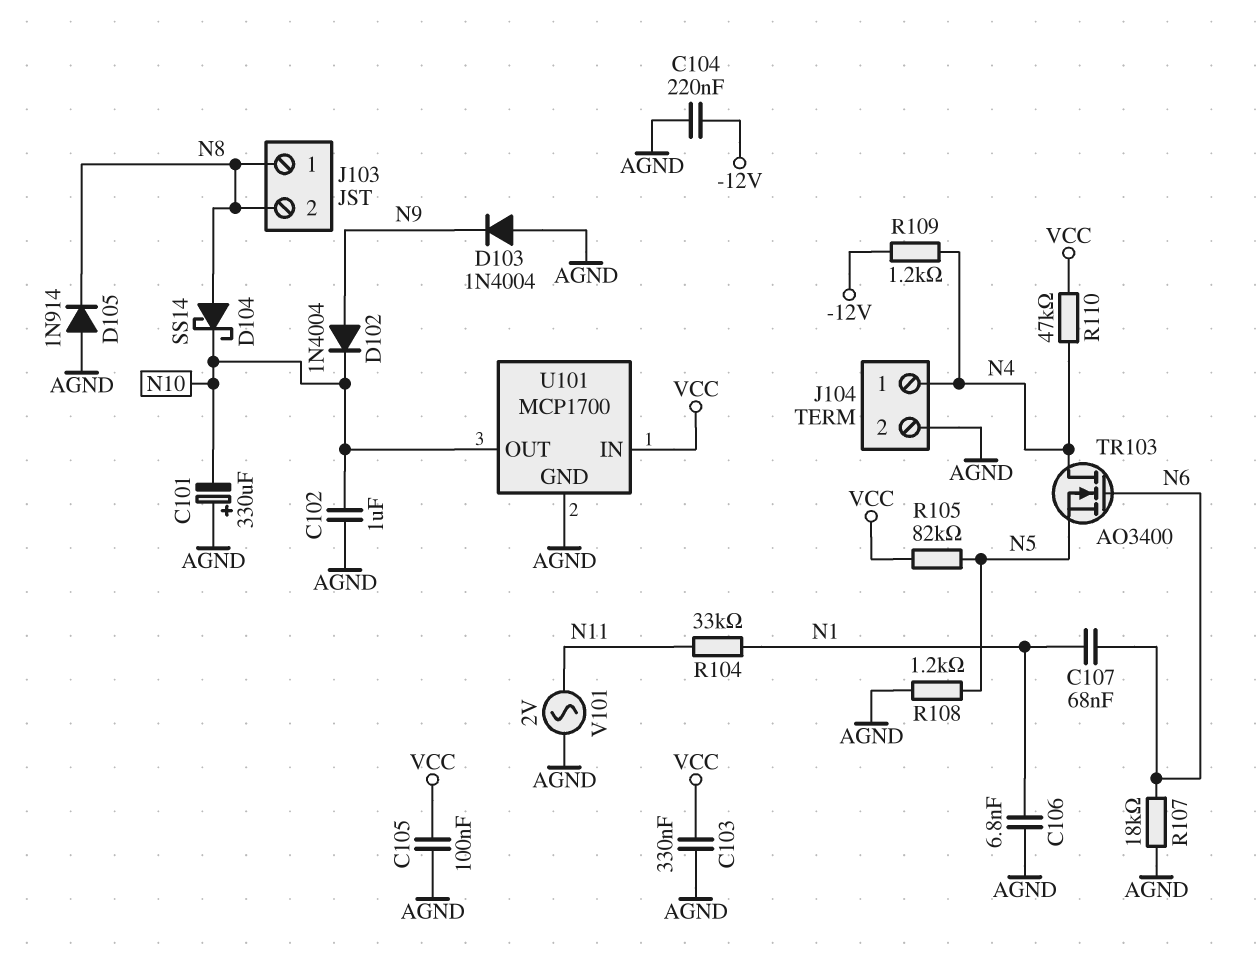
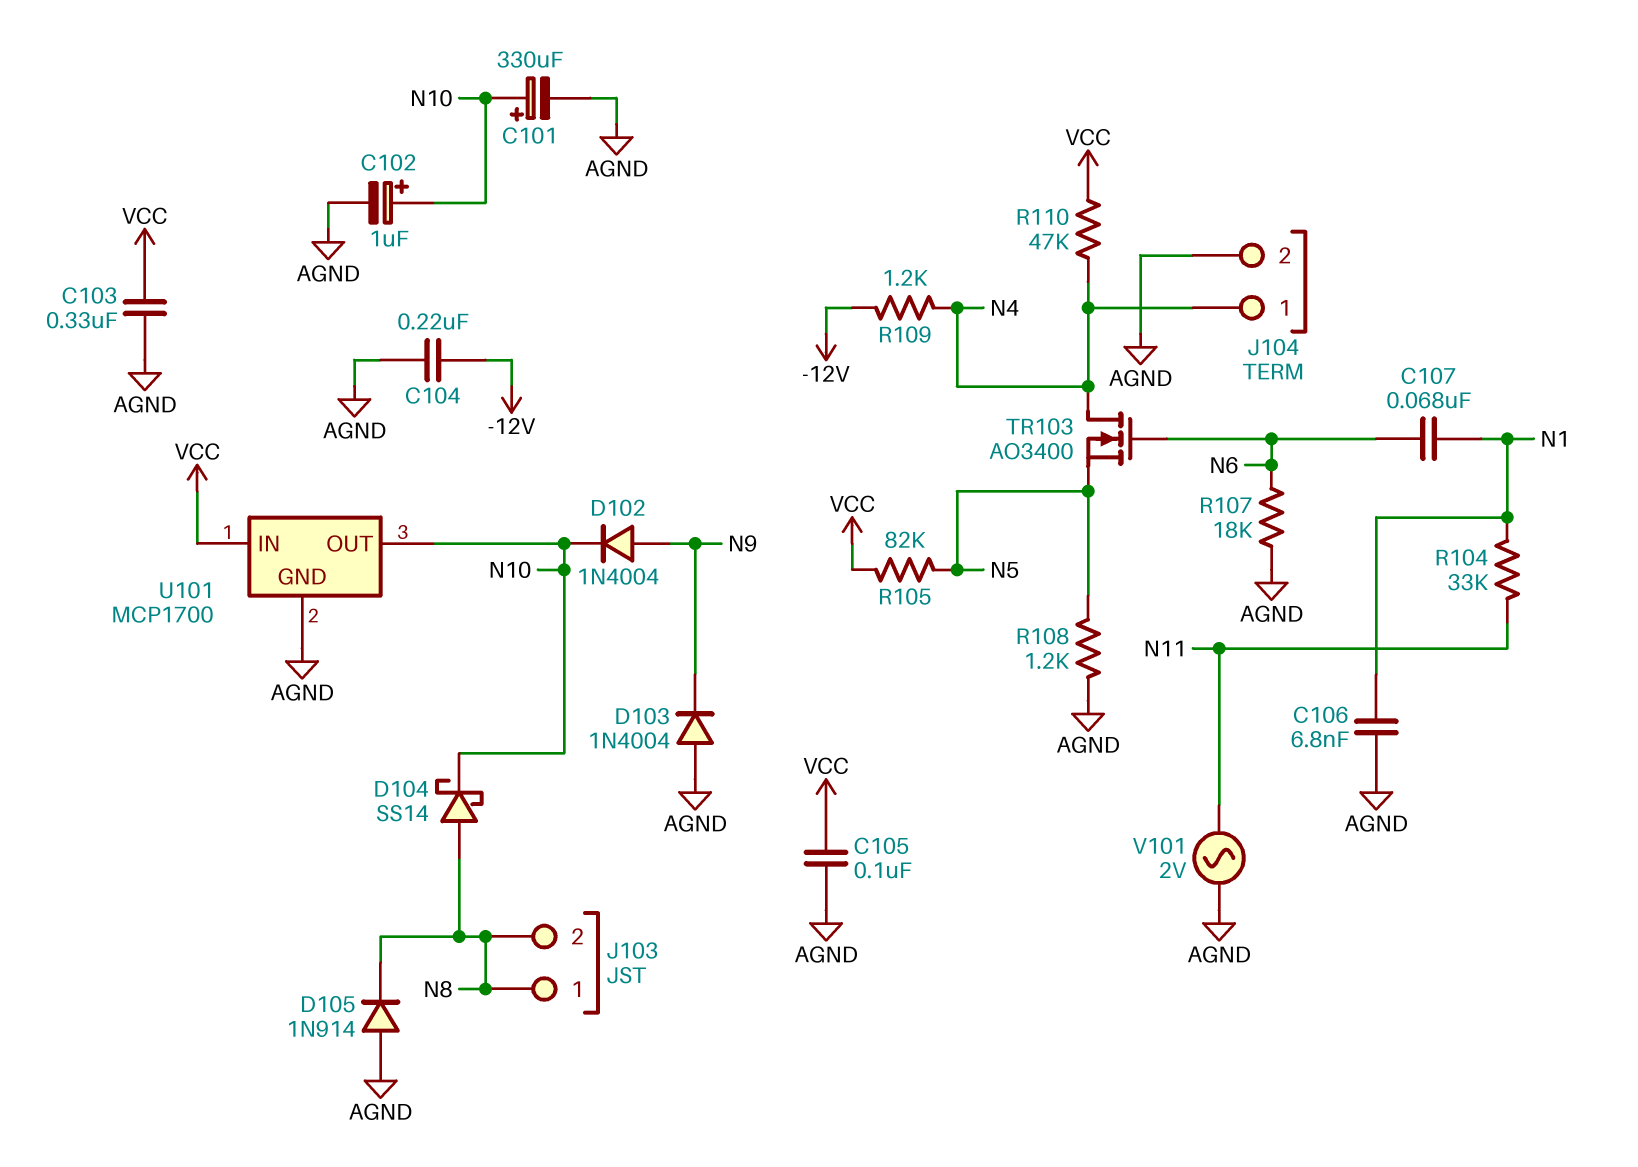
C101: 330uF (plus AGND, minus N10) -> 330uF (plus N10, minus AGND)
C102: 1uF (AGND, N10) -> 1uF (plus N10, minus AGND)

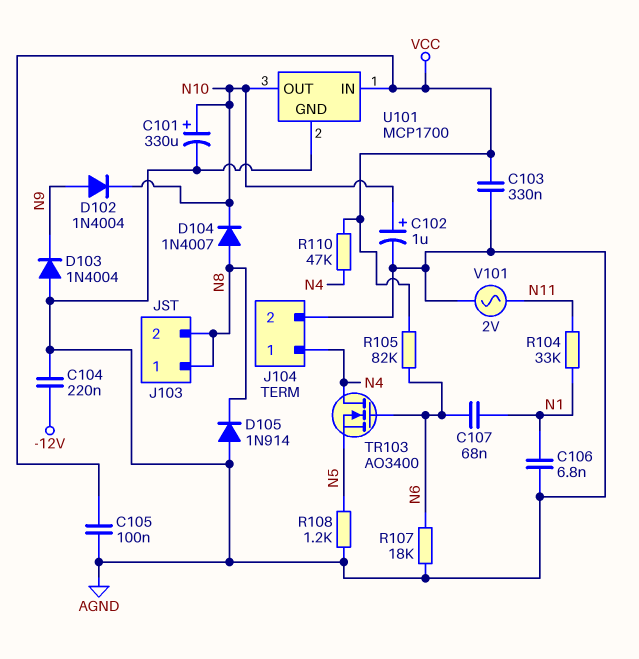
D104: schottky SS14 (A N8, K N10) -> diode 1N4007 (A N8, K N10)
R105: 82k (N5, VCC) -> 82k (N6, VCC)
R109: 1.2k (-12V, N4) -> none

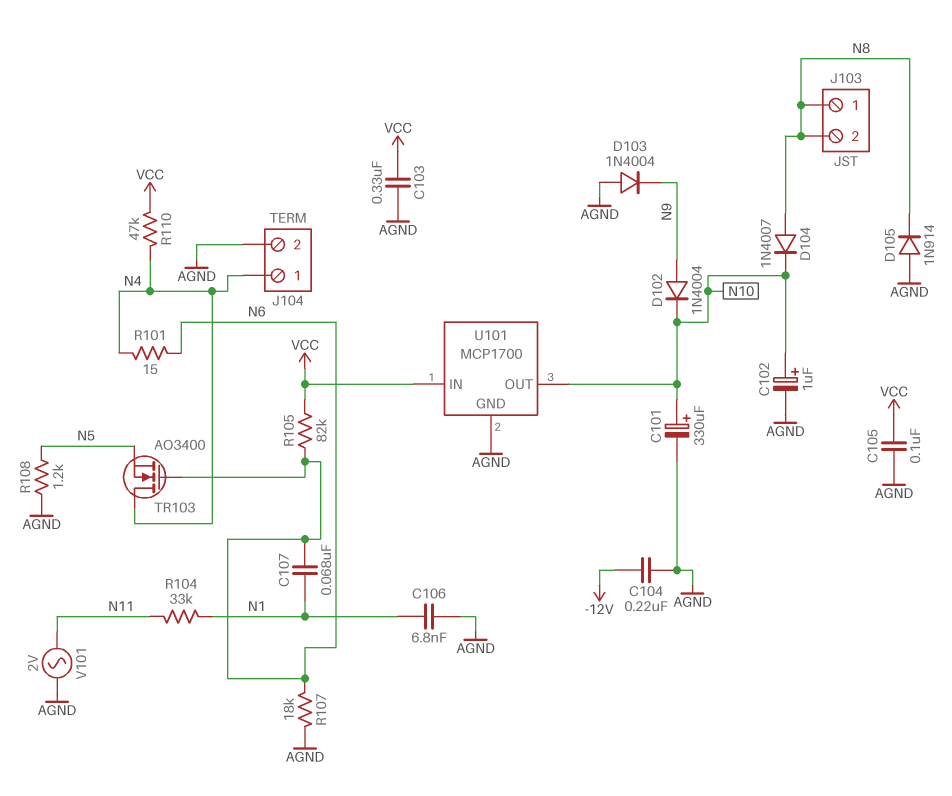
R101: none -> 15 (N4, N6)

